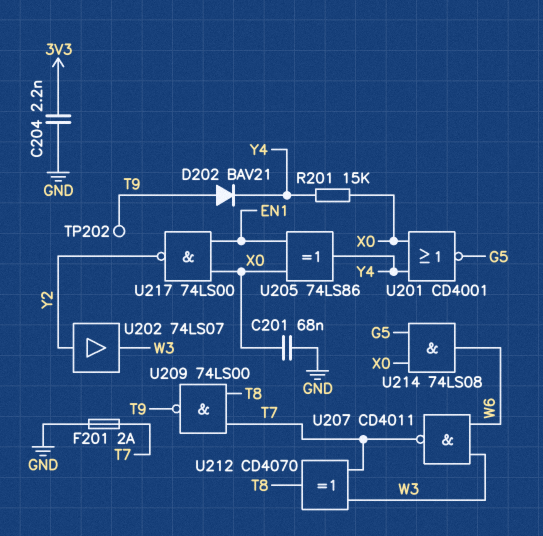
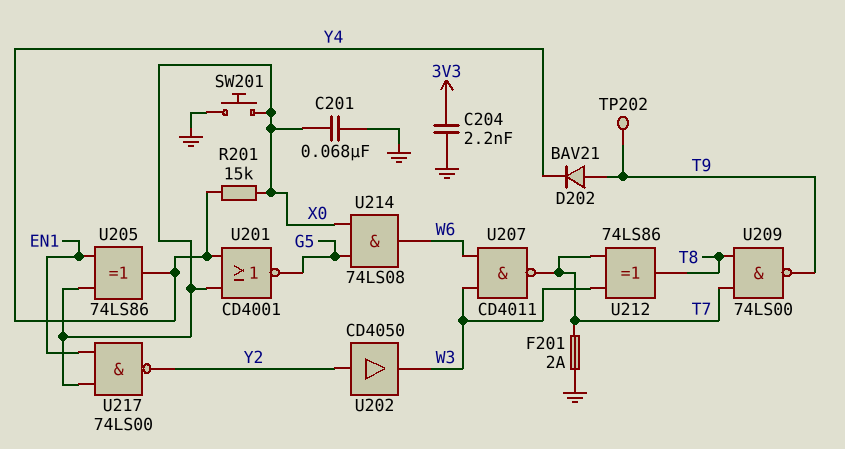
SW201: none -> button (GND, X0)
U202: buffer 74LS07 (in Y2, out W3) -> buffer CD4050 (in Y2, out W3)
U212: XOR CD4070 (in T7, in W3, out T8) -> XOR 74LS86 (in T7, in W3, out T8)

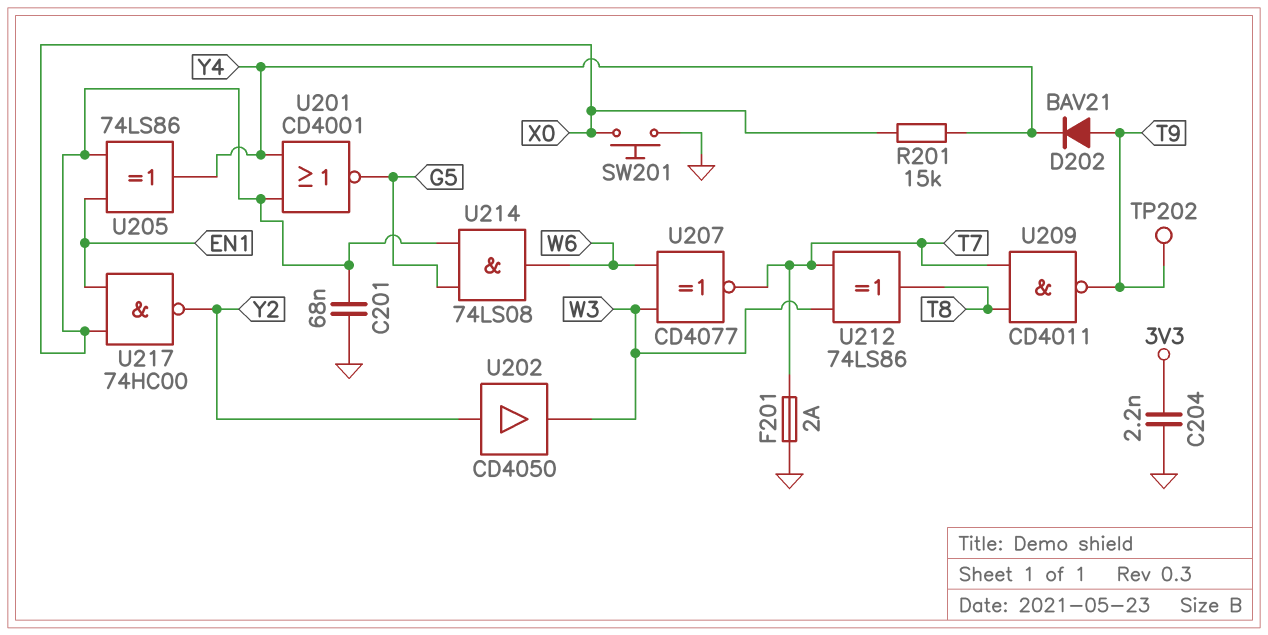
U207: NAND CD4011 (in W3, in W6, out T7) -> XNOR CD4077 (in W3, in W6, out T7)
U209: NAND 74LS00 (in T7, in T8, out T9) -> NAND CD4011 (in T7, in T8, out T9)
U217: NAND 74LS00 (in EN1, in X0, out Y2) -> NAND 74HC00 (in EN1, in X0, out Y2)

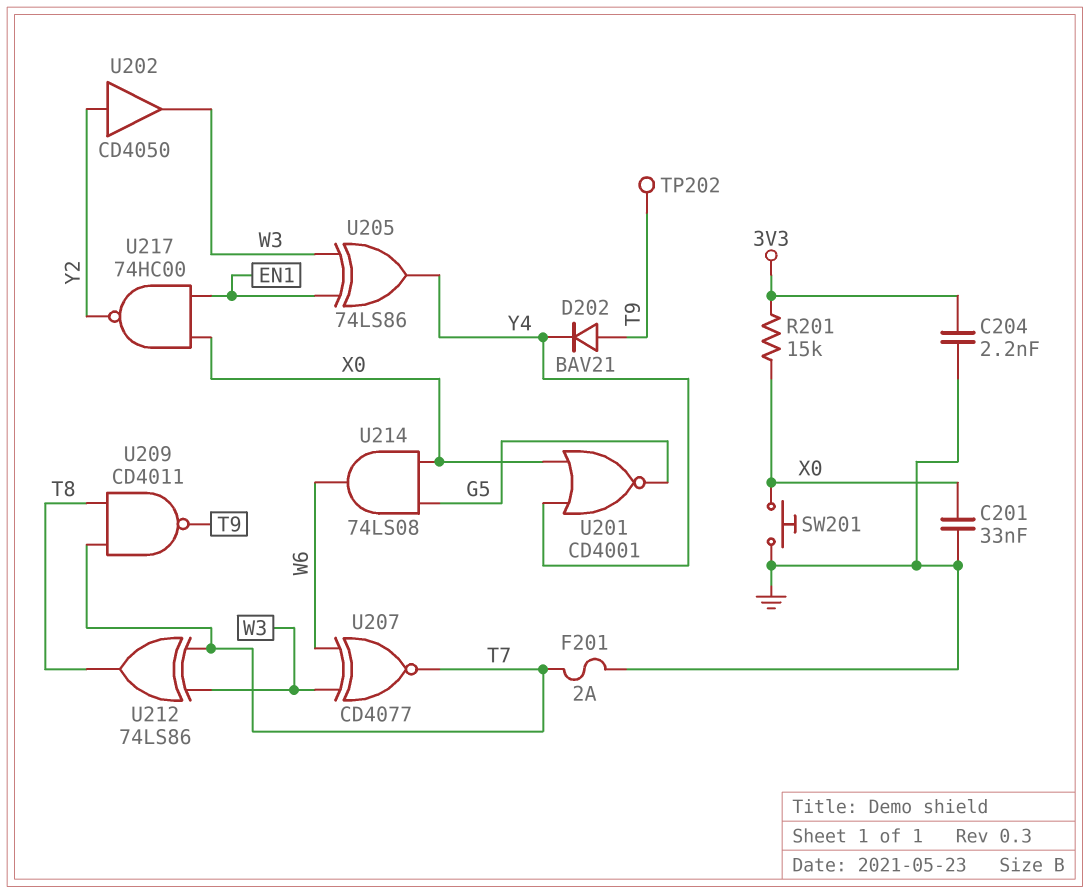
C201: 68nF (GND, X0) -> 33nF (GND, X0)
R201: 15k (X0, Y4) -> 15k (3V3, X0)
U205: XOR 74LS86 (in EN1, in X0, out Y4) -> XOR 74LS86 (in EN1, in W3, out Y4)

